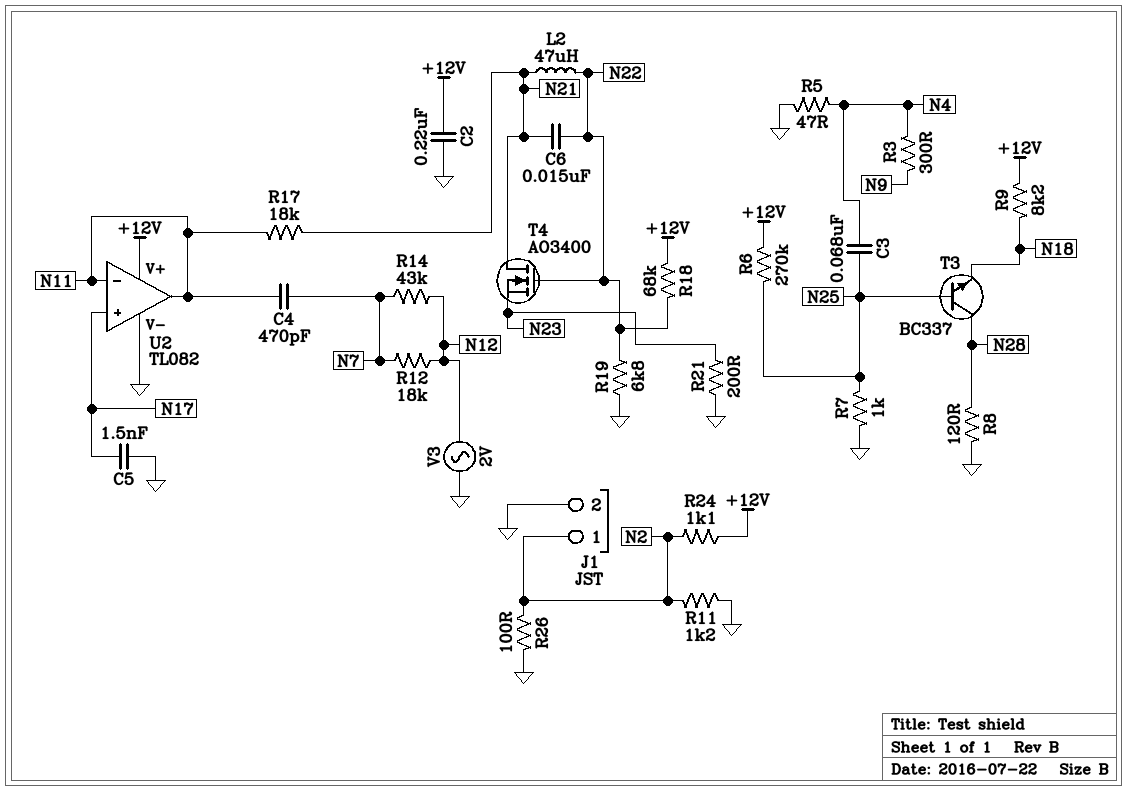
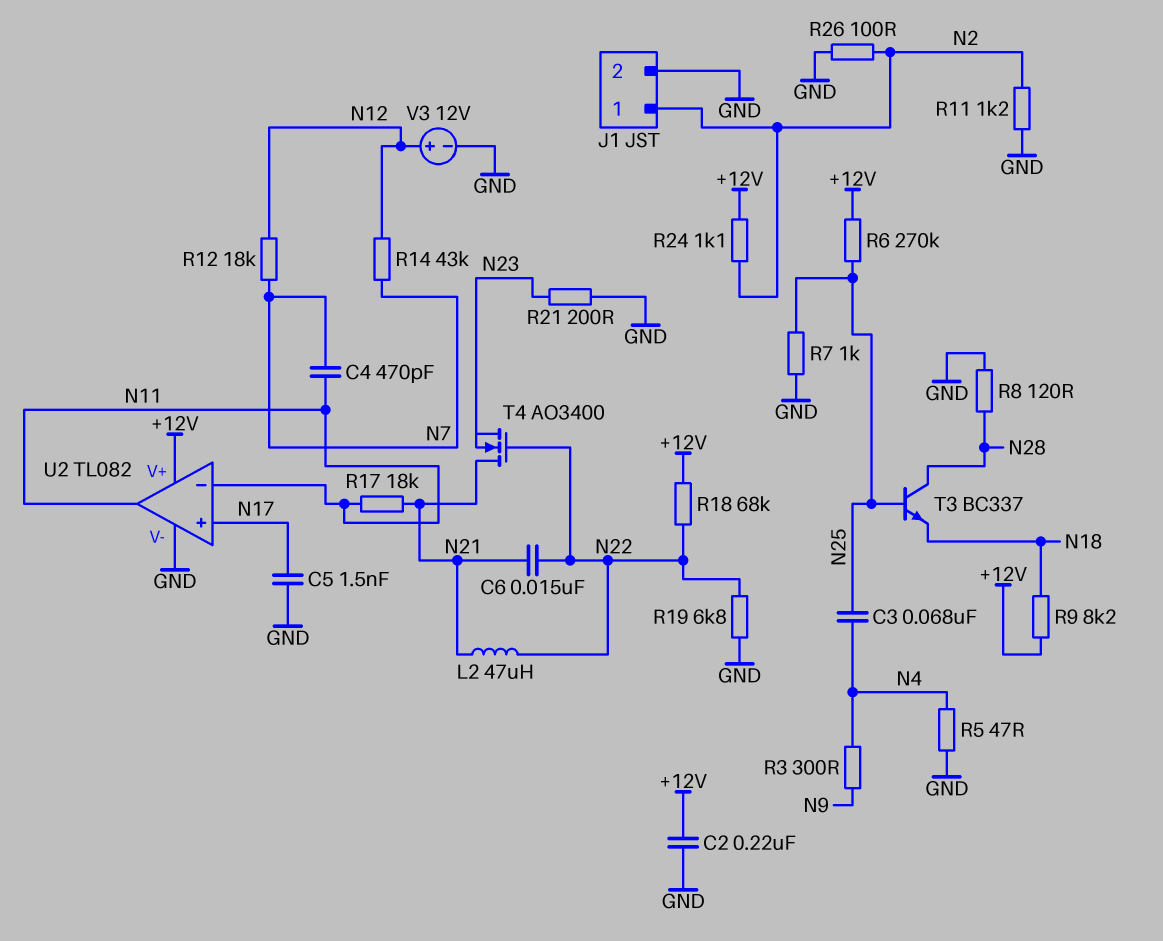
V3: AC 2V (GND, N12) -> 12V (plus N12, minus GND)

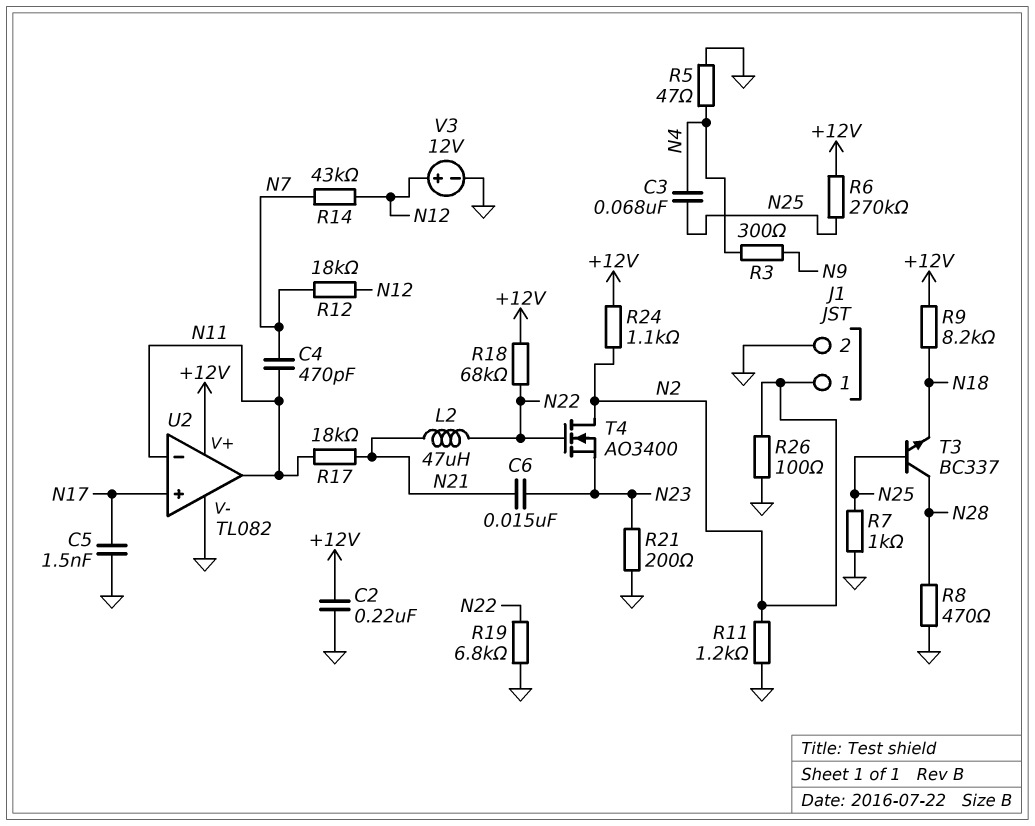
C6: 15nF (N21, N22) -> 15nF (N21, N23)
R8: 120 (GND, N28) -> 470 (GND, N28)
T4: NMOS AO3400 (G N22, D N21, S N23) -> NMOS AO3400 (G N22, D N2, S N23)

